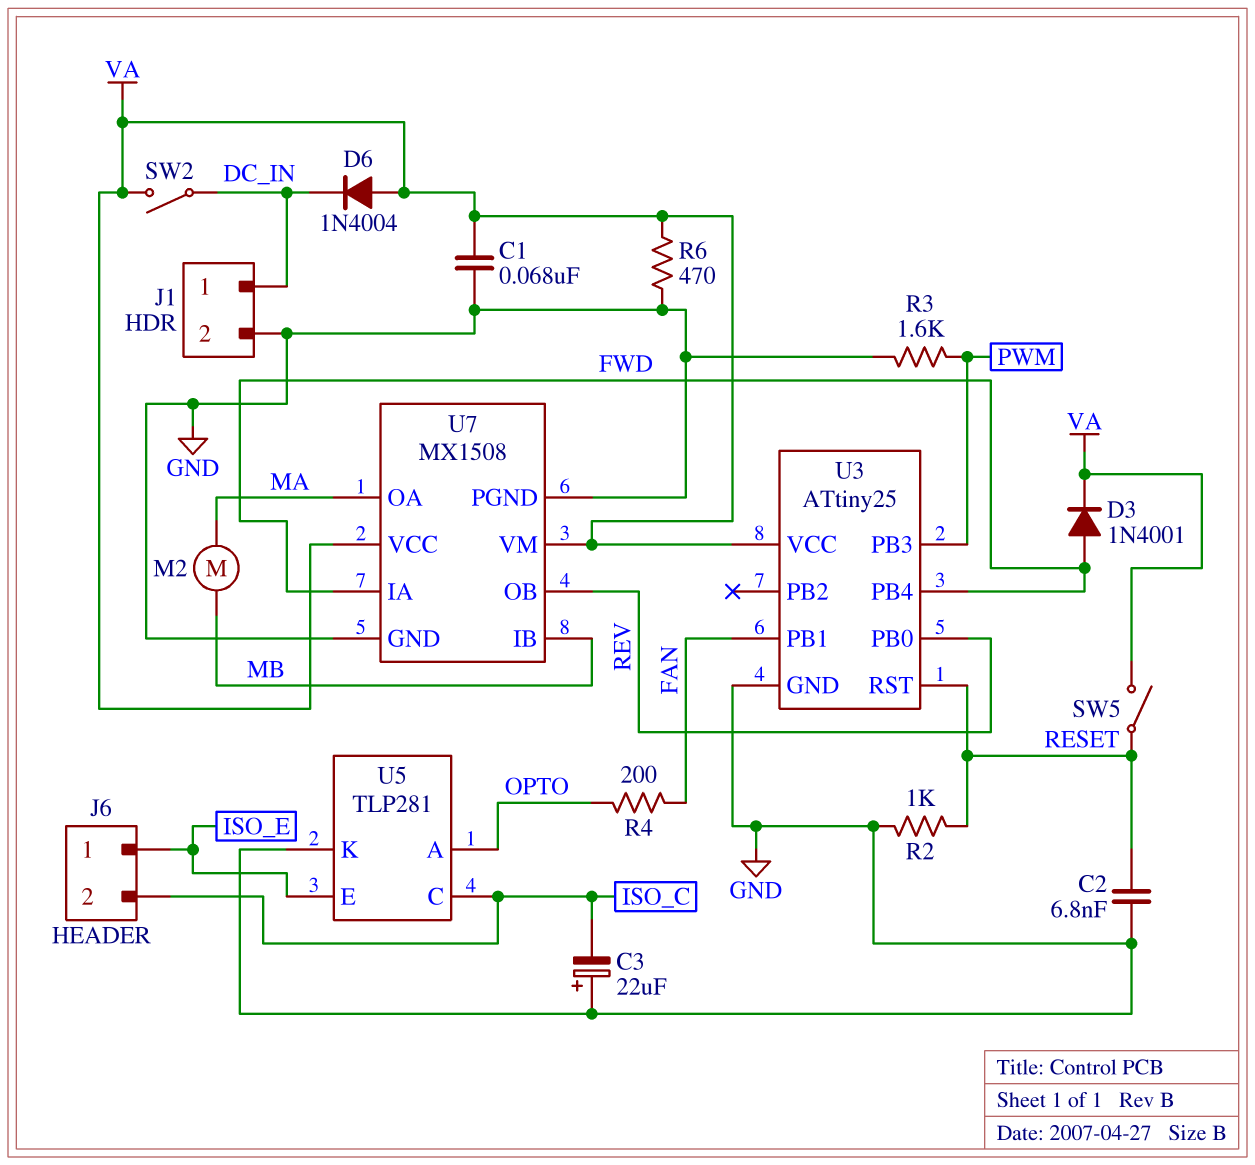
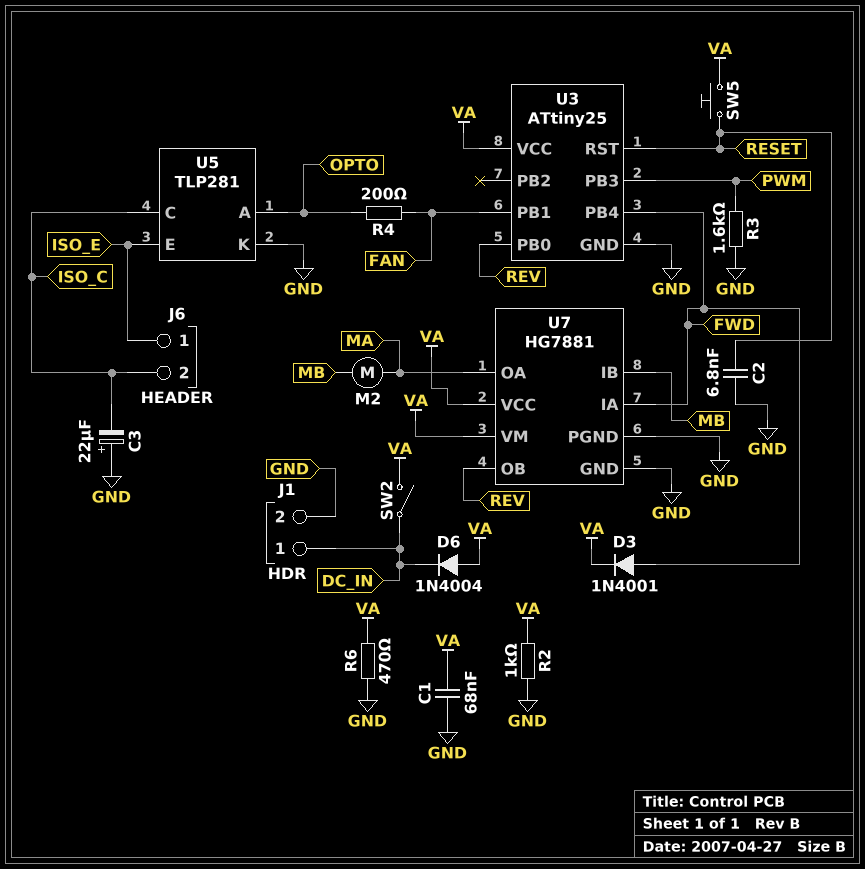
R2: 1k (GND, RESET) -> 1k (GND, VA)
SW5: switch (RESET, VA) -> button (RESET, VA)
U7: MX1508 -> HG7881

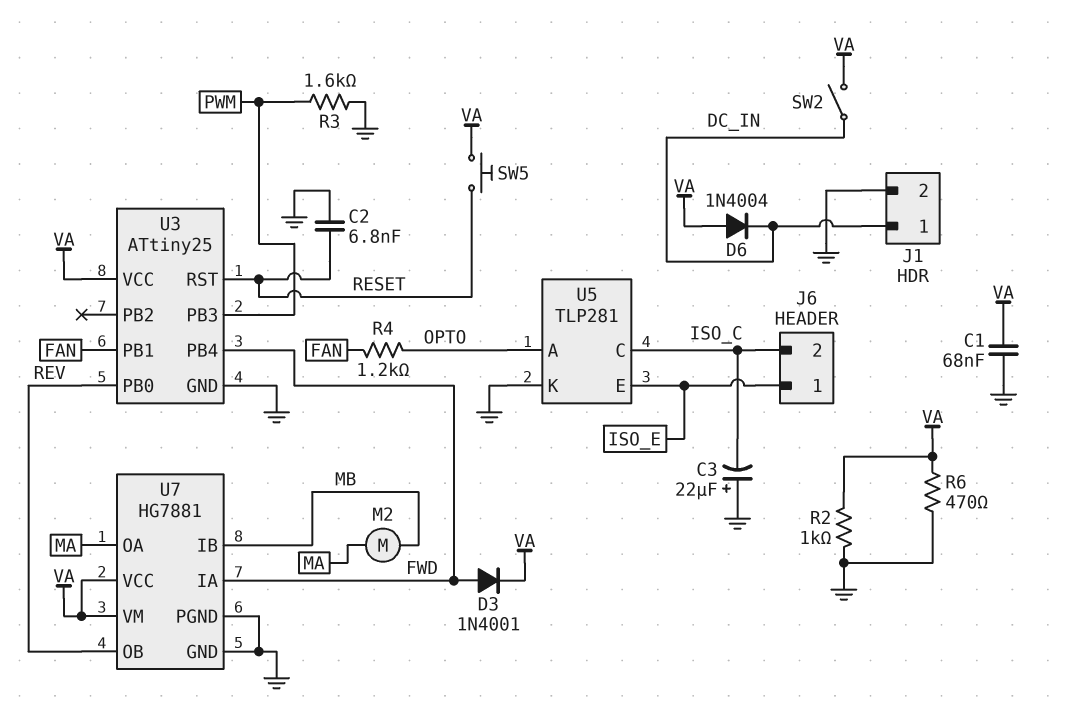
R4: 200 (FAN, OPTO) -> 1.2k (FAN, OPTO)

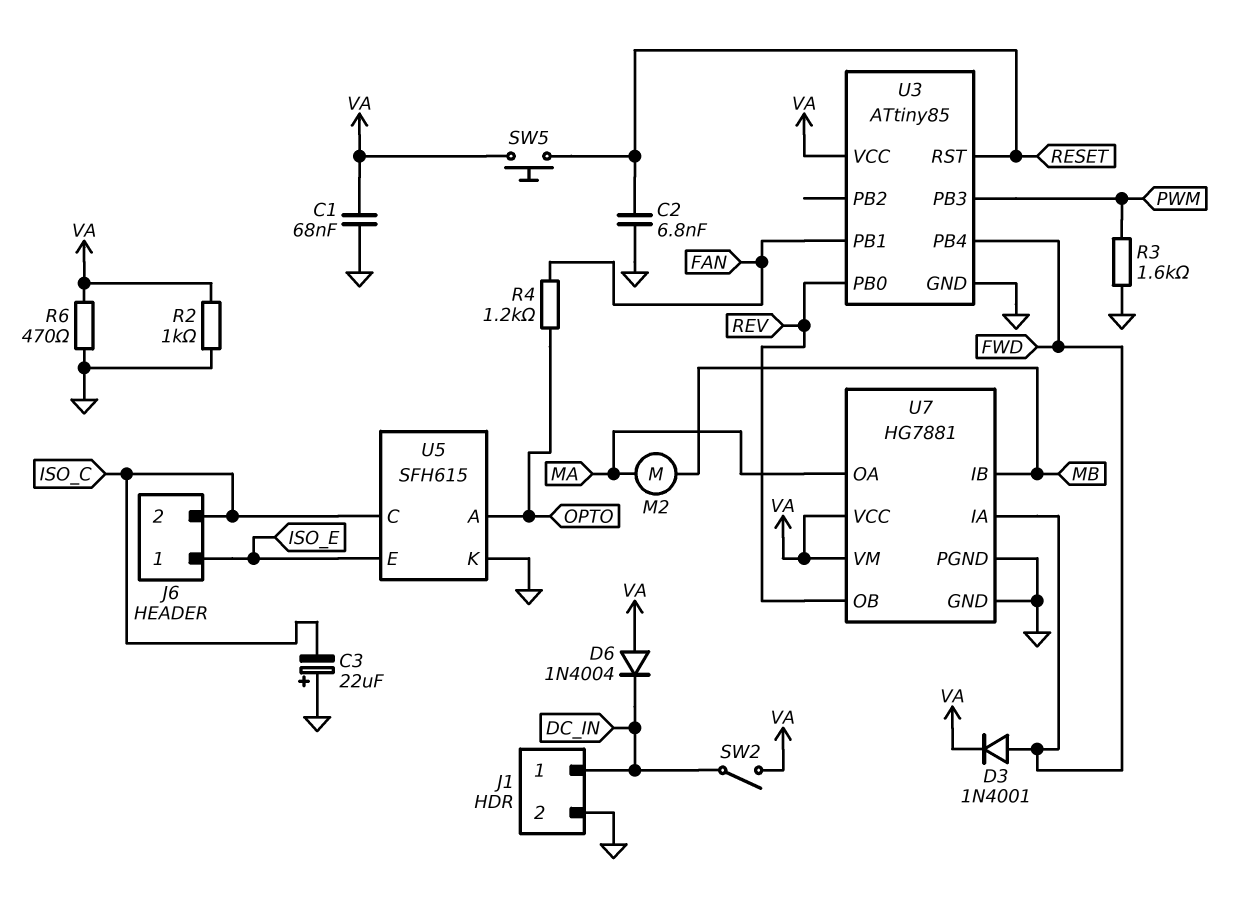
U3: ATtiny25 -> ATtiny85
U5: TLP281 -> SFH615

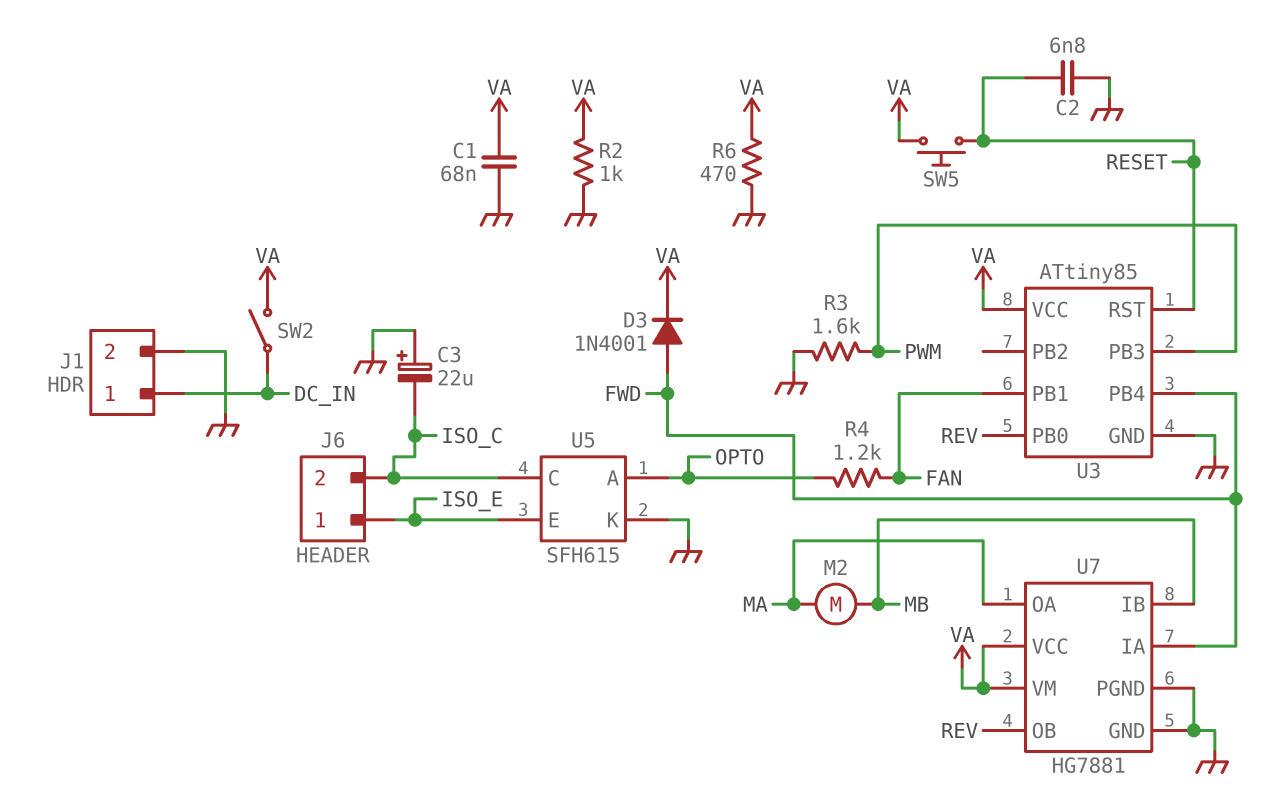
D6: diode 1N4004 (A VA, K DC_IN) -> none

